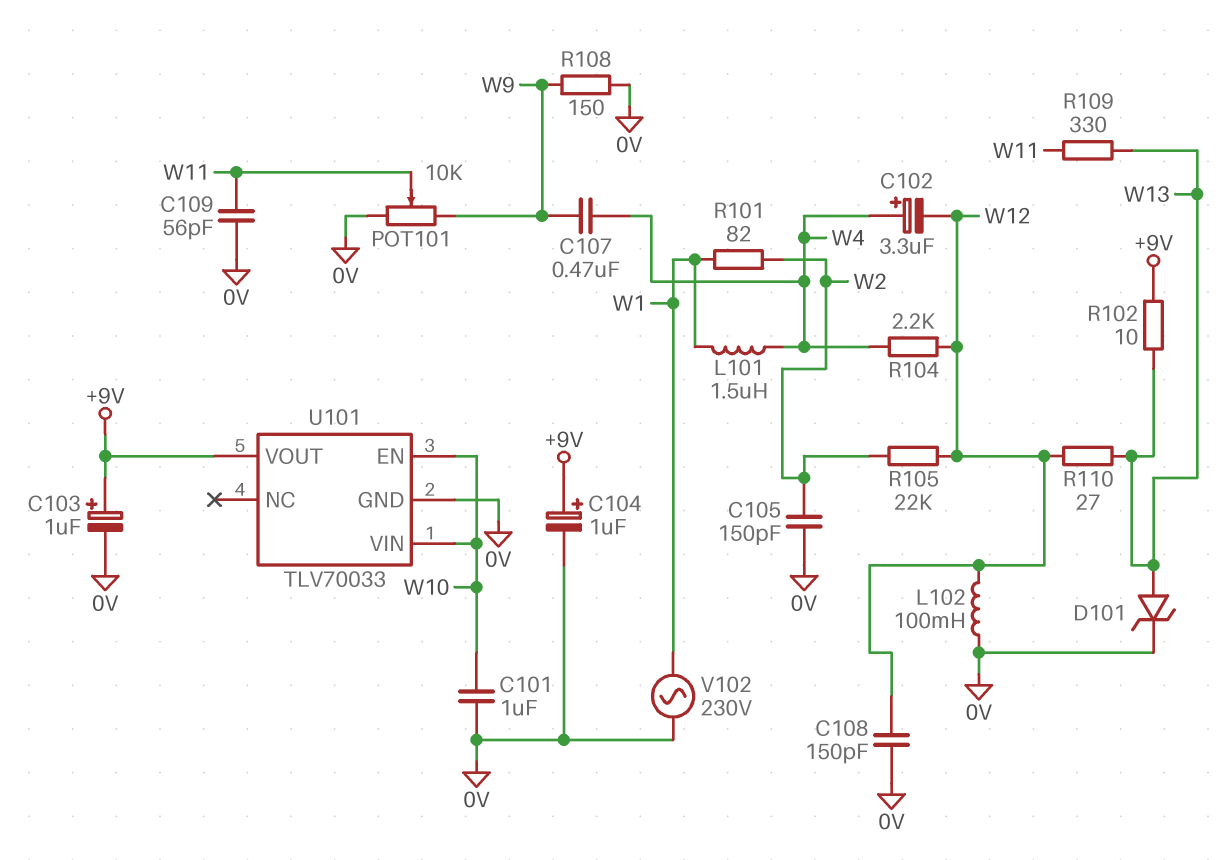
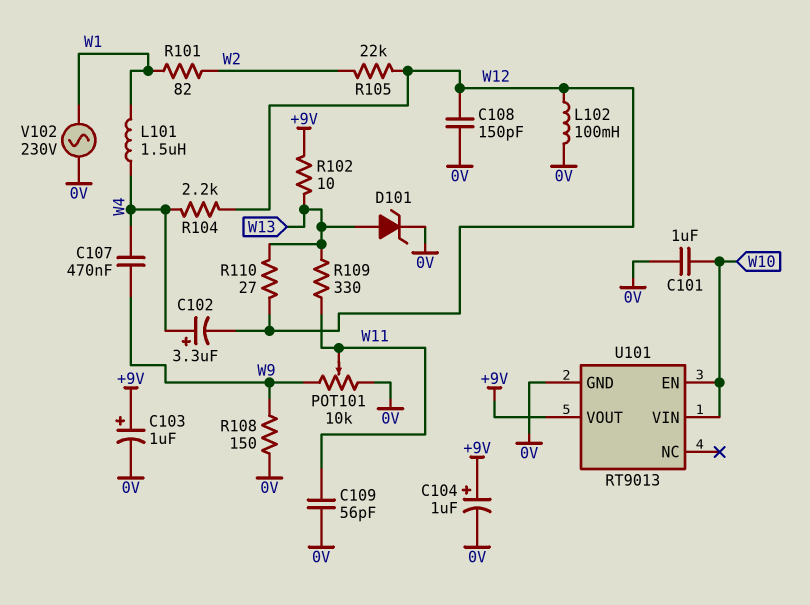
C105: 150pF (0V, W2) -> none
U101: TLV70033 -> RT9013

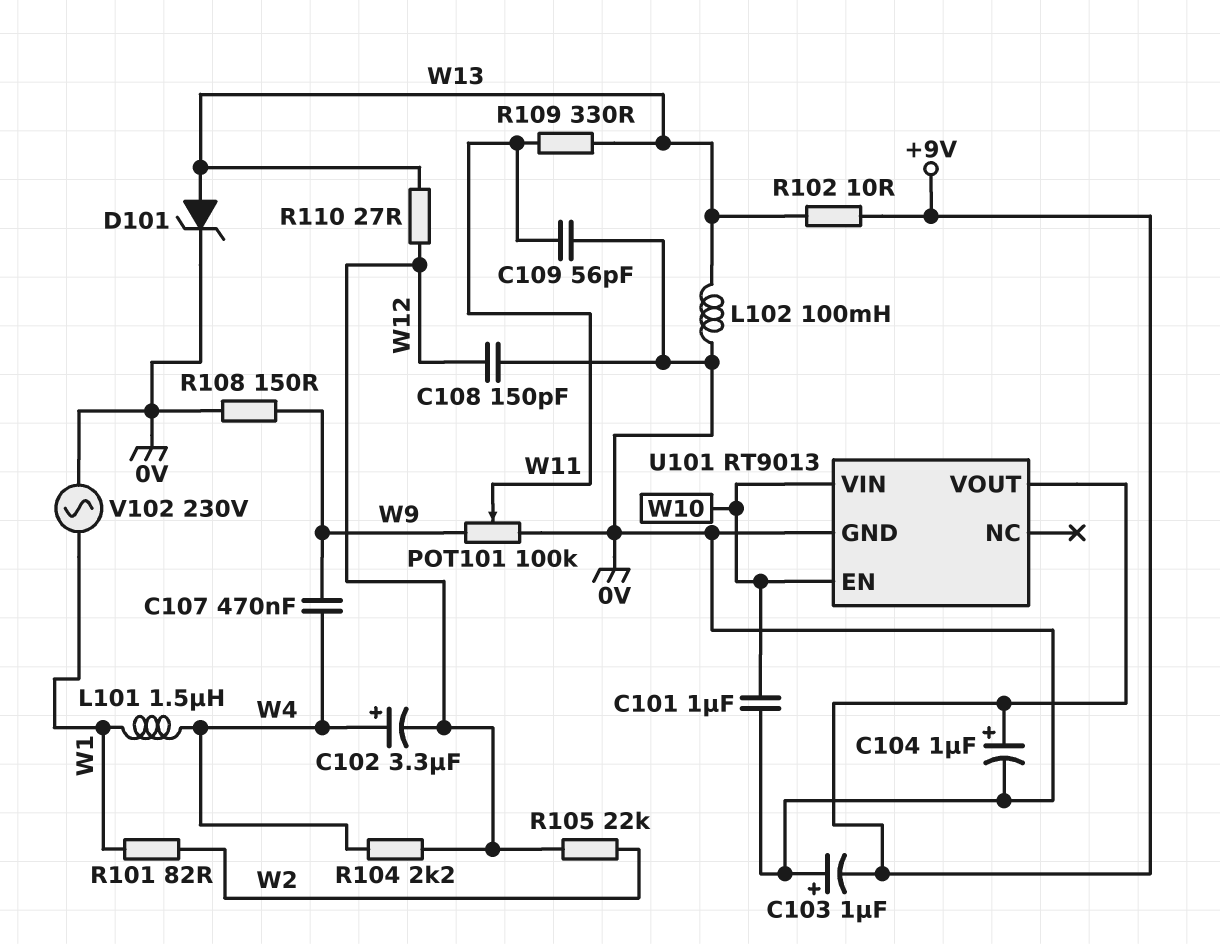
C103: 1uF (plus +9V, minus 0V) -> 1uF (plus 0V, minus +9V)
L102: 100mH (0V, W12) -> 100mH (0V, W13)
POT101: 10k (0V, W9, wiper W11) -> 100k (0V, W9, wiper W11)

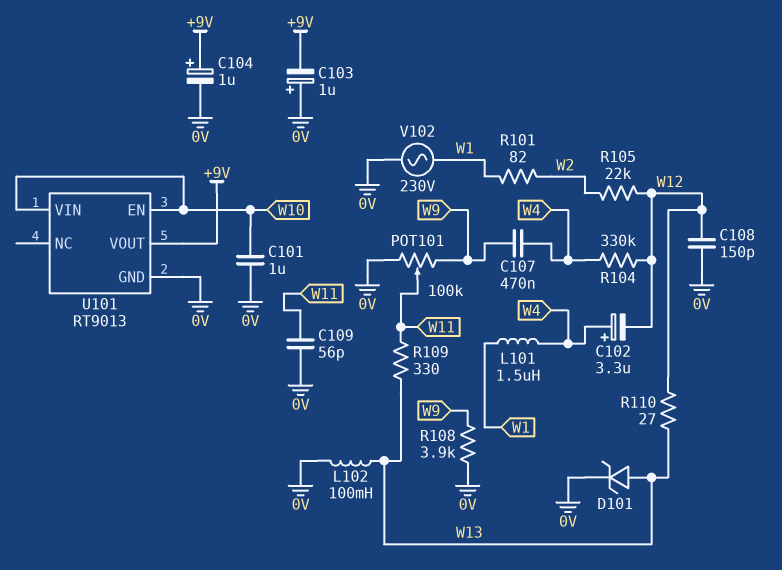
R102: 10 (+9V, W13) -> none
R104: 2.2k (W4, W12) -> 330k (W4, W12)
R108: 150 (0V, W9) -> 3.9k (0V, W9)

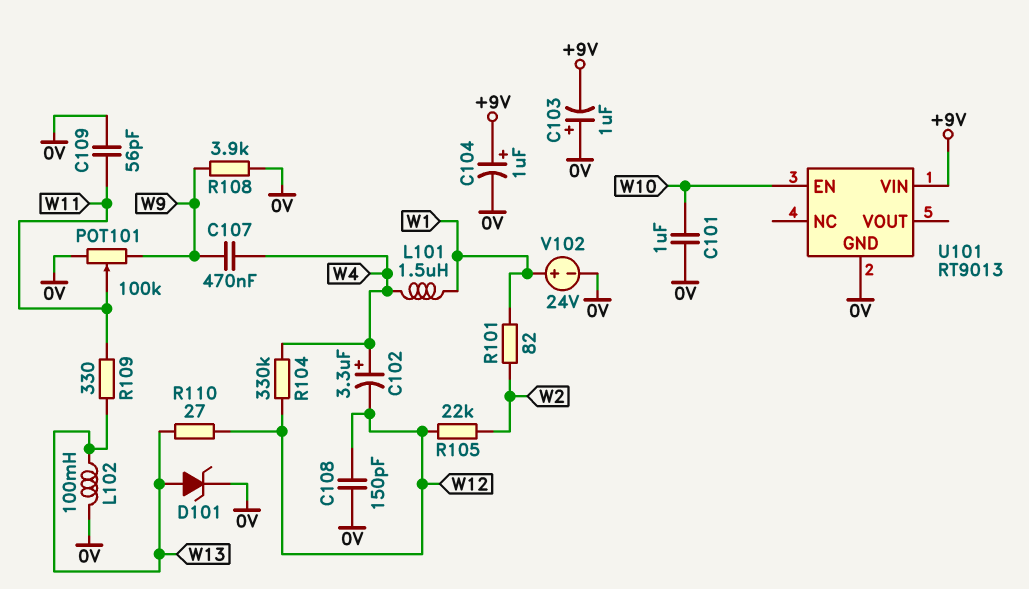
U101 pin VIN: W10 -> +9V
U101 pin VOUT: +9V -> none
V102: AC 230V (0V, W1) -> 24V (plus W1, minus 0V)

